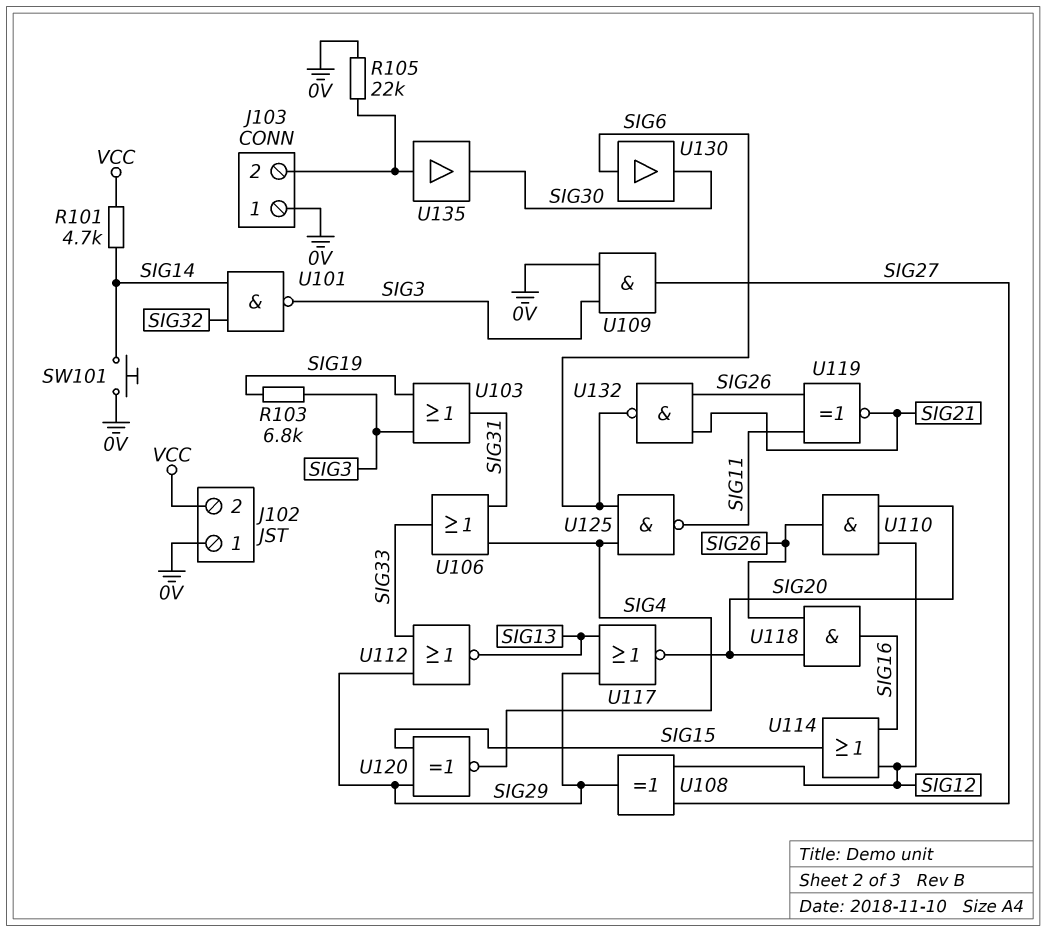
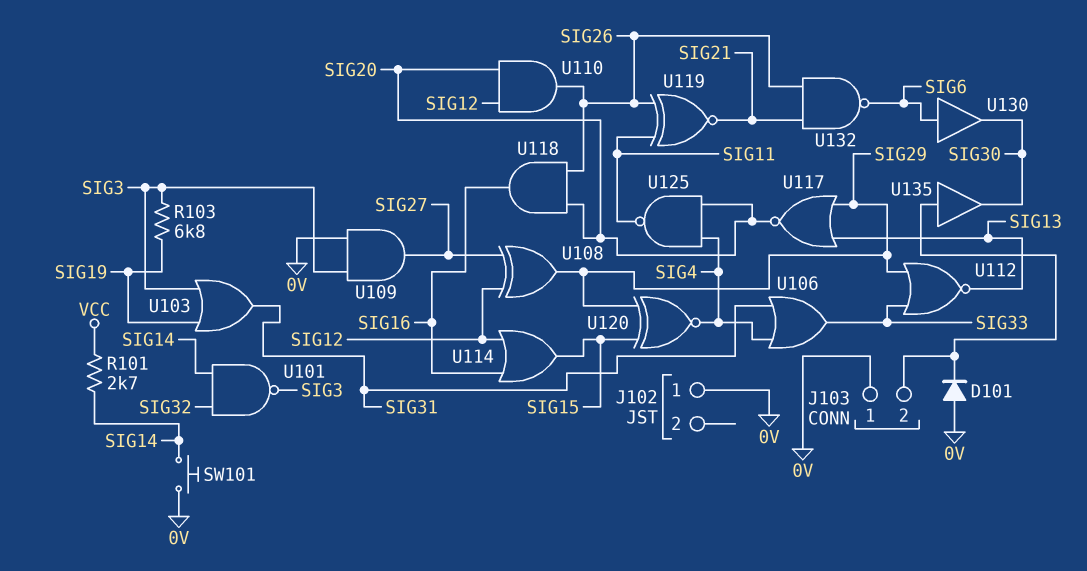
D101: none -> diode (A 0V, K J103/2)
J102 pin 2: VCC -> none
R101: 4.7k (SIG14, VCC) -> 2.7k (SIG14, VCC)
R105: 22k (0V, J103/2) -> none
U125: NAND (in SIG4, in SIG6, out SIG11) -> NAND (in SIG4, in SIG20, out SIG11)

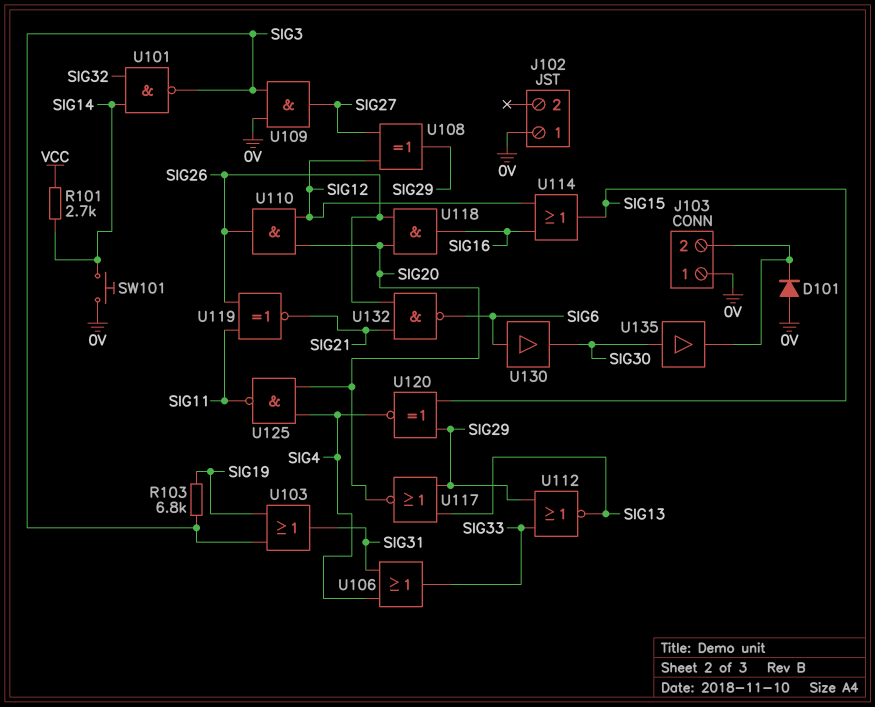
U135: buffer (in J103/2, out SIG30) -> buffer (in SIG30, out J103/2)

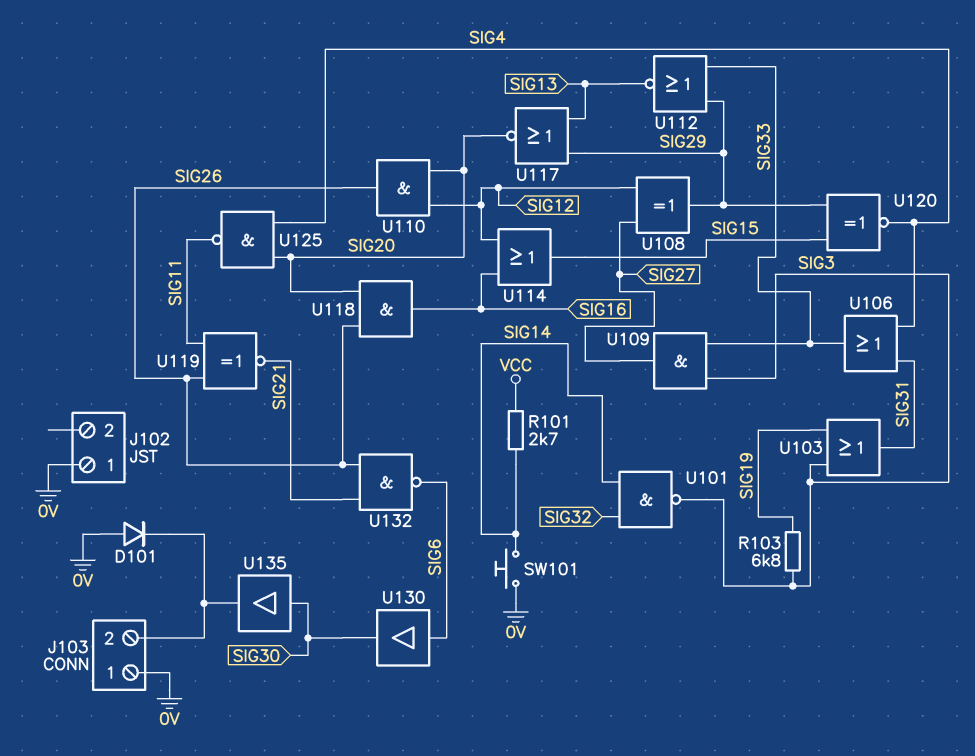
U109: AND (in 0V, in SIG3, out SIG27) -> AND (in SIG3, in SIG33, out SIG27)

